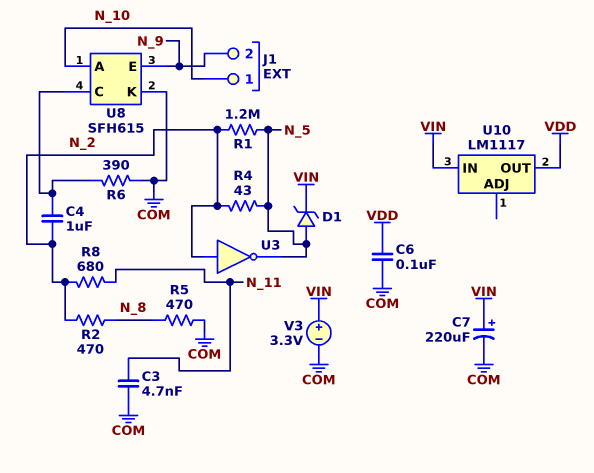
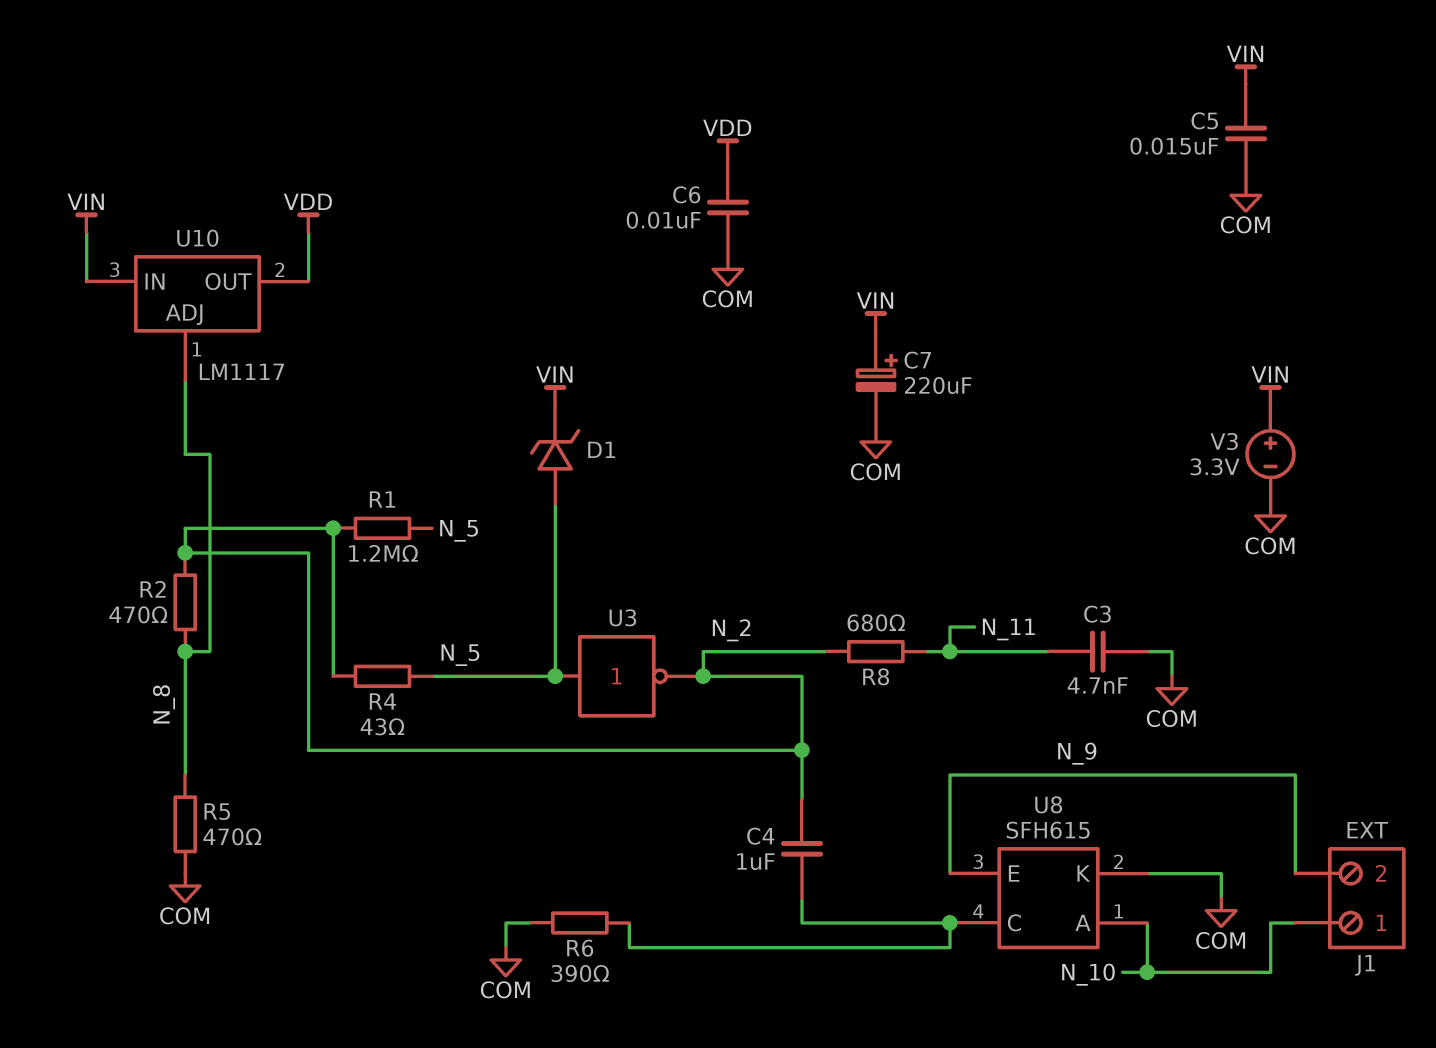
C5: none -> 15nF (COM, VIN)
C6: 100nF (COM, VDD) -> 10nF (COM, VDD)
U3: NOT (in N_2, out N_5) -> NOT (in N_5, out N_2)
U10 pin ADJ: none -> N_8

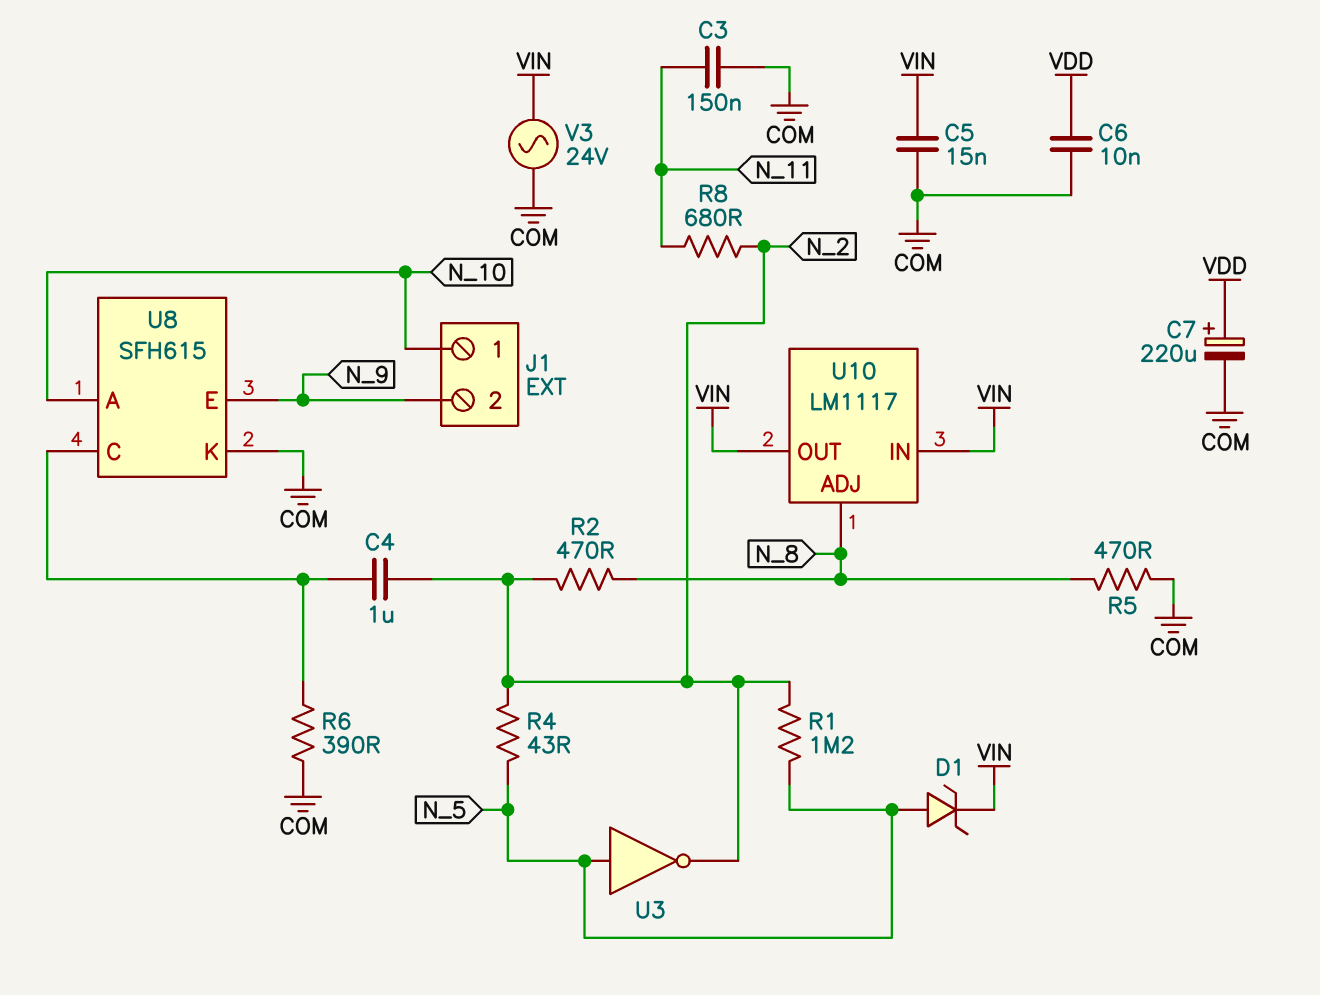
C3: 4.7nF (COM, N_11) -> 150nF (COM, N_11)
C7: 220uF (plus VIN, minus COM) -> 220uF (plus VDD, minus COM)
U10 pin OUT: VDD -> VIN
V3: 3.3V (plus VIN, minus COM) -> AC 24V (COM, VIN)

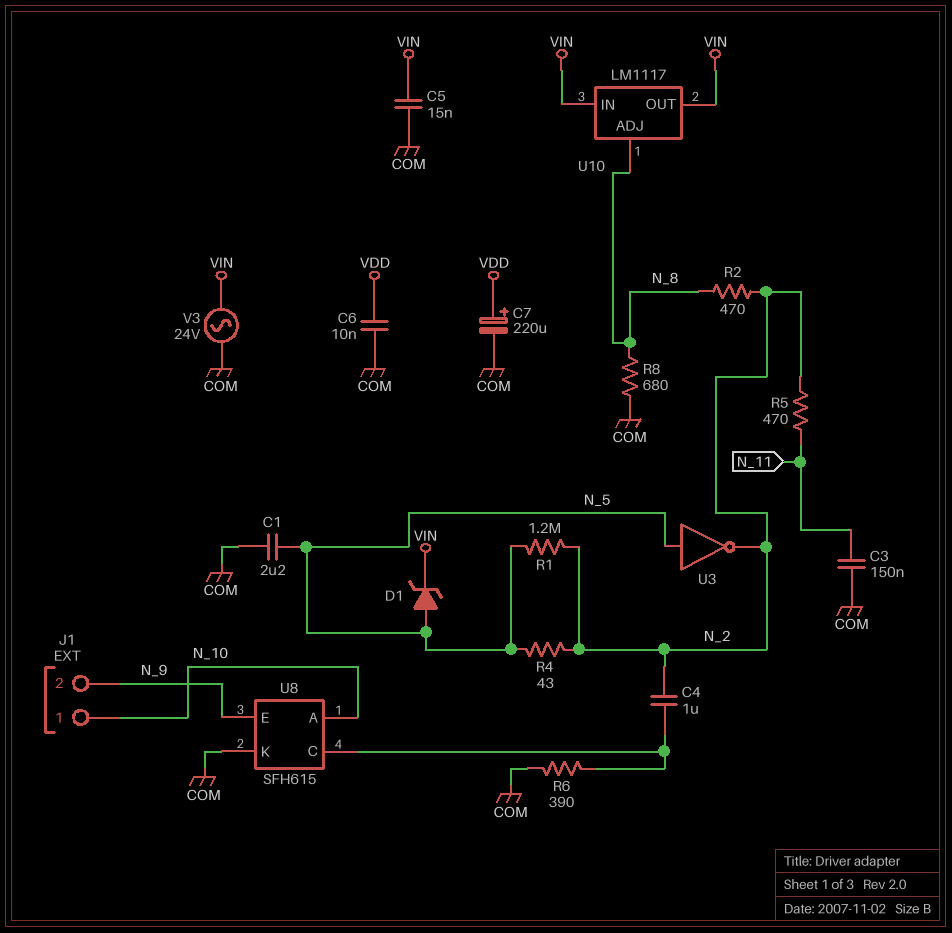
C1: none -> 2.2uF (COM, N_5)
R5: 470 (COM, N_8) -> 470 (N_2, N_11)
R8: 680 (N_2, N_11) -> 680 (COM, N_8)

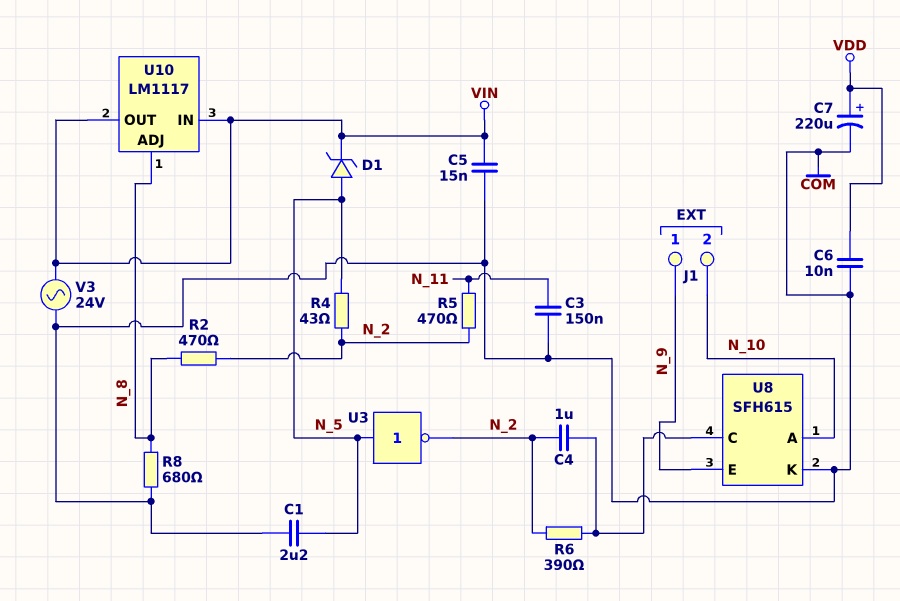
J1 pin 1: N_10 -> N_9
J1 pin 2: N_9 -> N_10
R1: 1.2M (N_2, N_5) -> none
R6: 390 (COM, U8/C) -> 390 (N_2, U8/C)

